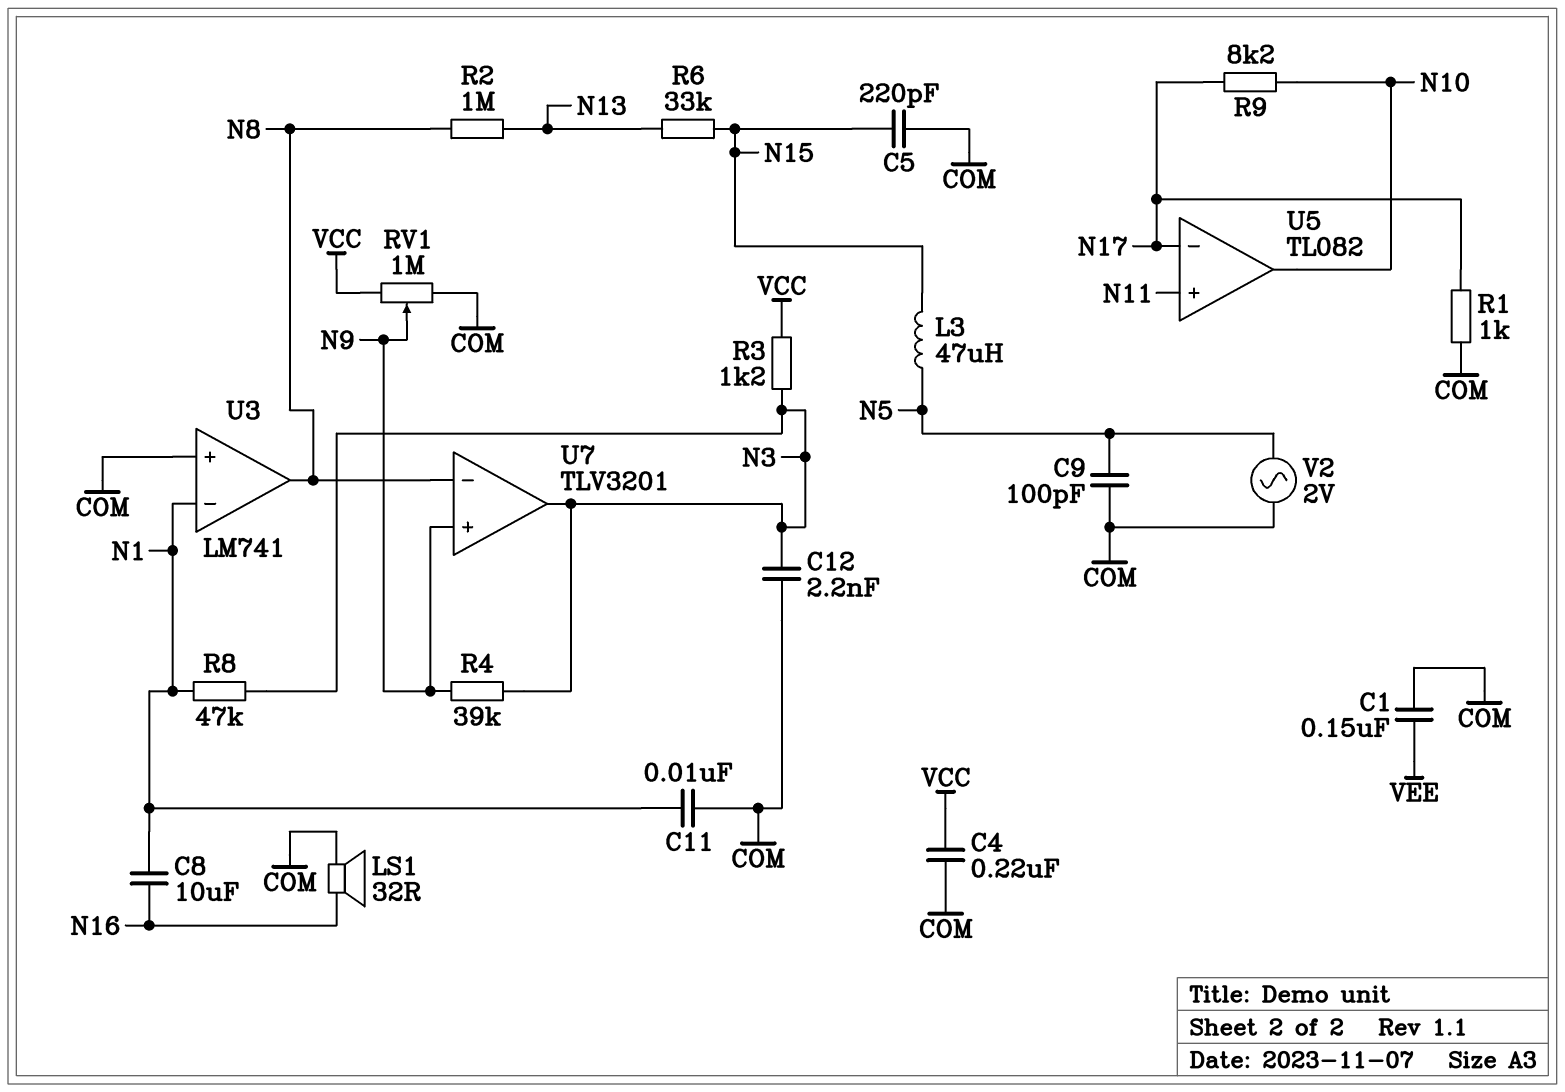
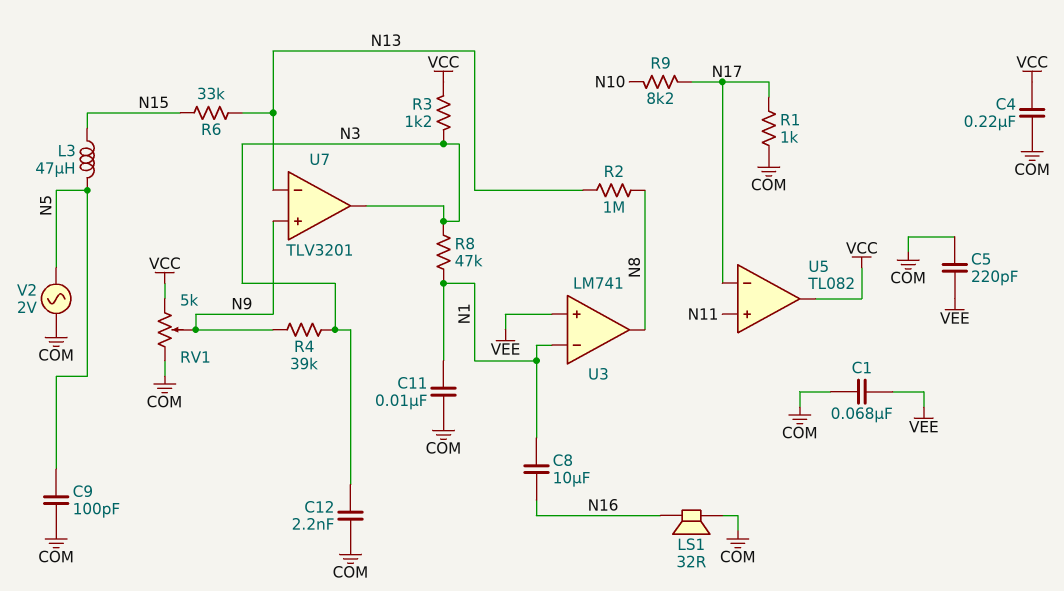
C1: 150nF (COM, VEE) -> 68nF (COM, VEE)
C5: 220pF (COM, N15) -> 220pF (COM, VEE)
RV1: 1M (COM, VCC, wiper N9) -> 5k (COM, VCC, wiper N9)
U3 pin in+: COM -> VEE
U5 pin out: N10 -> VCC
U7 pin in-: N8 -> N13

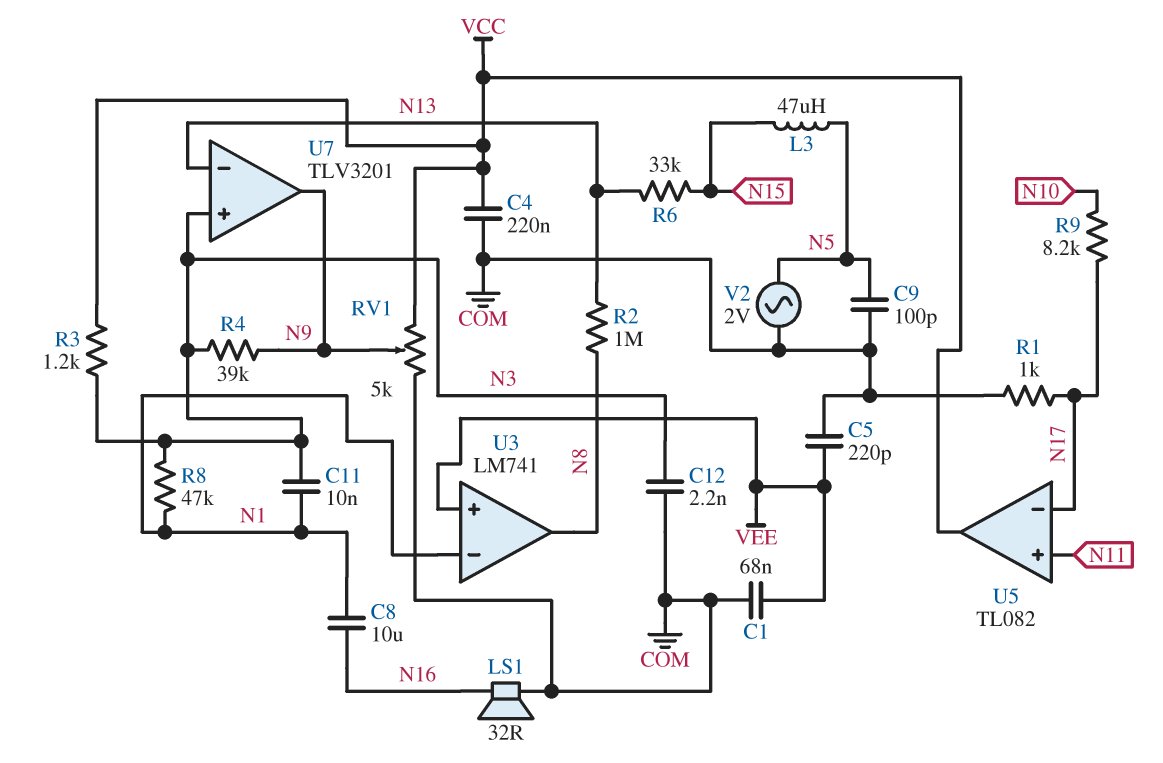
C11: 10nF (COM, N1) -> 10nF (N1, N3)
U7 pin in+: N9 -> N3
U7 pin out: N3 -> N9

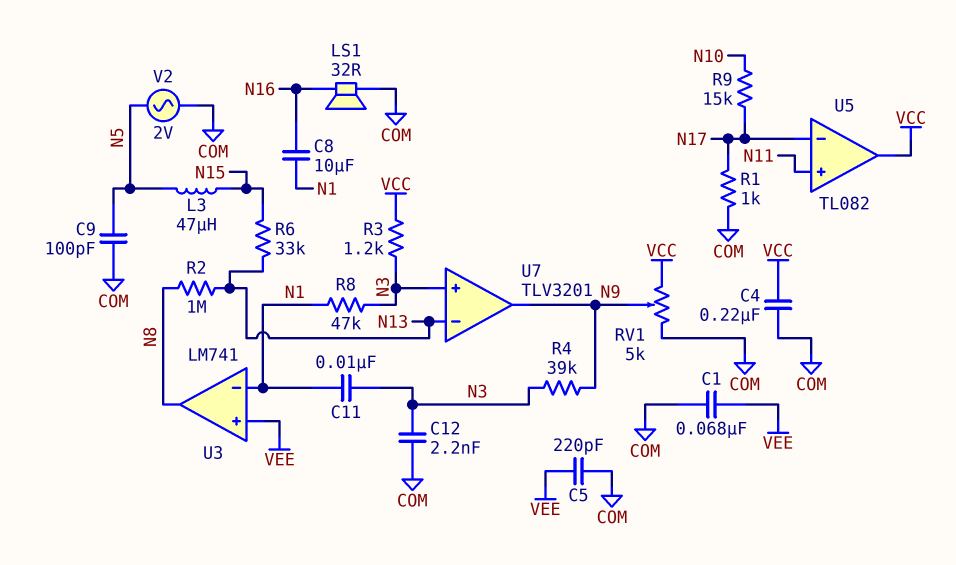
R9: 8.2k (N10, N17) -> 15k (N10, N17)

